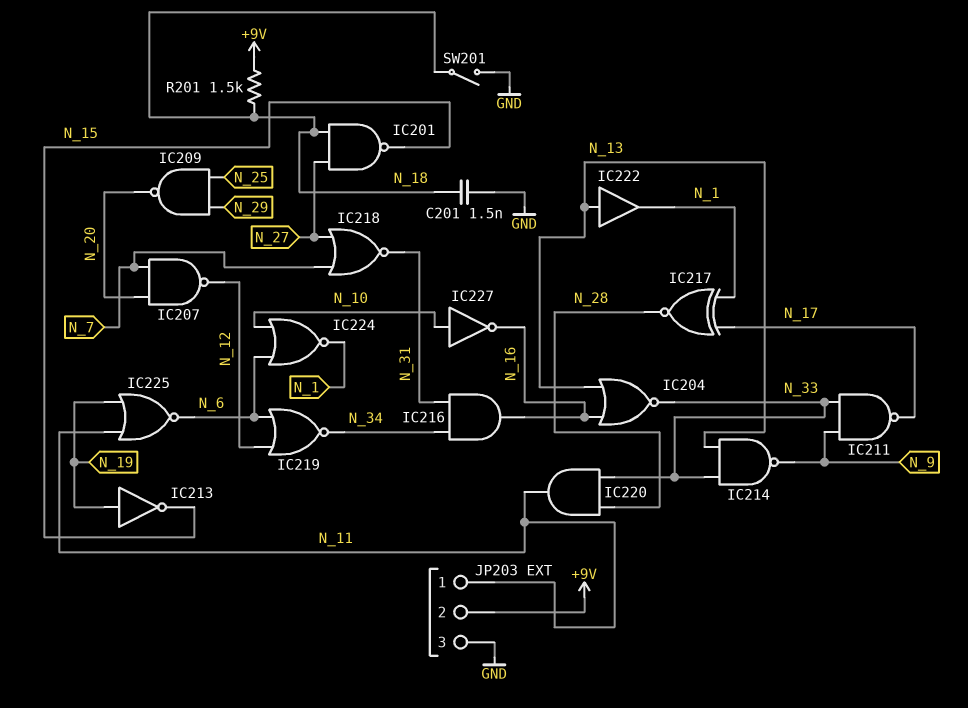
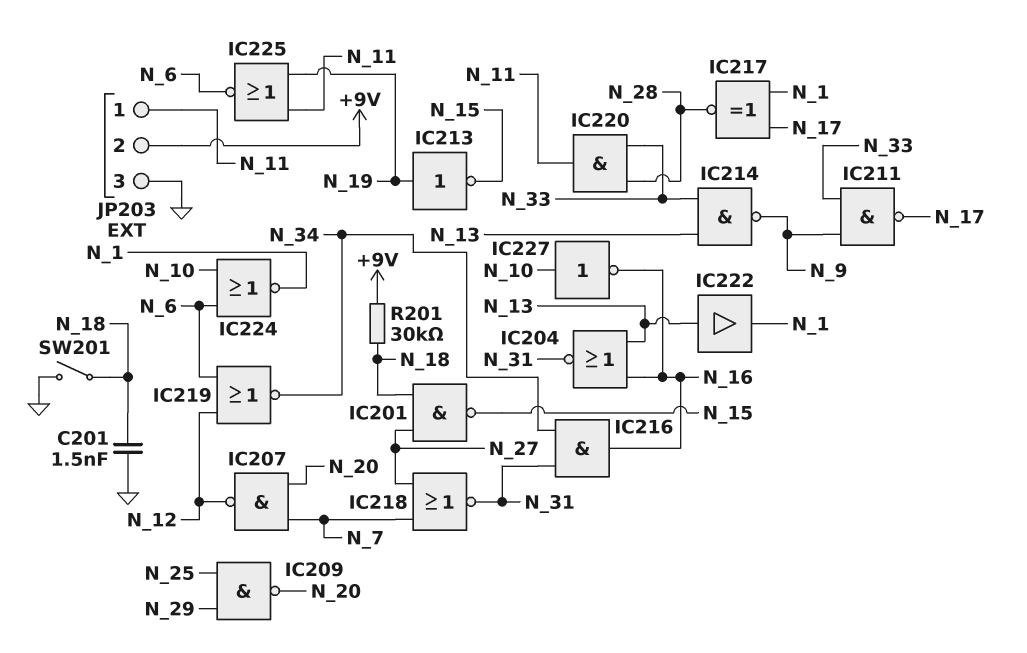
IC204: NOR (in N_13, in N_16, out N_33) -> NOR (in N_13, in N_16, out N_31)
R201: 1.5k (+9V, N_18) -> 30k (+9V, N_18)

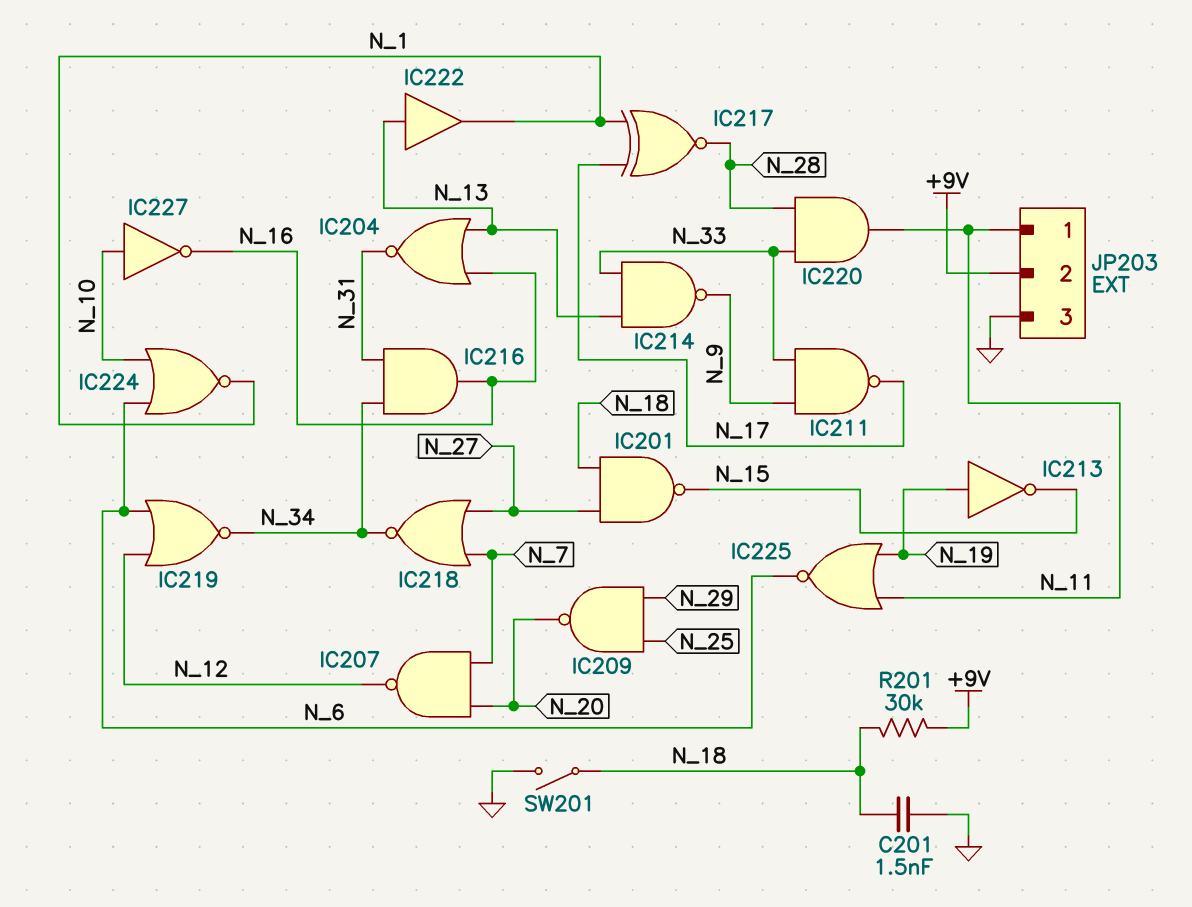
IC218: NOR (in N_7, in N_27, out N_31) -> NOR (in N_7, in N_27, out N_34)

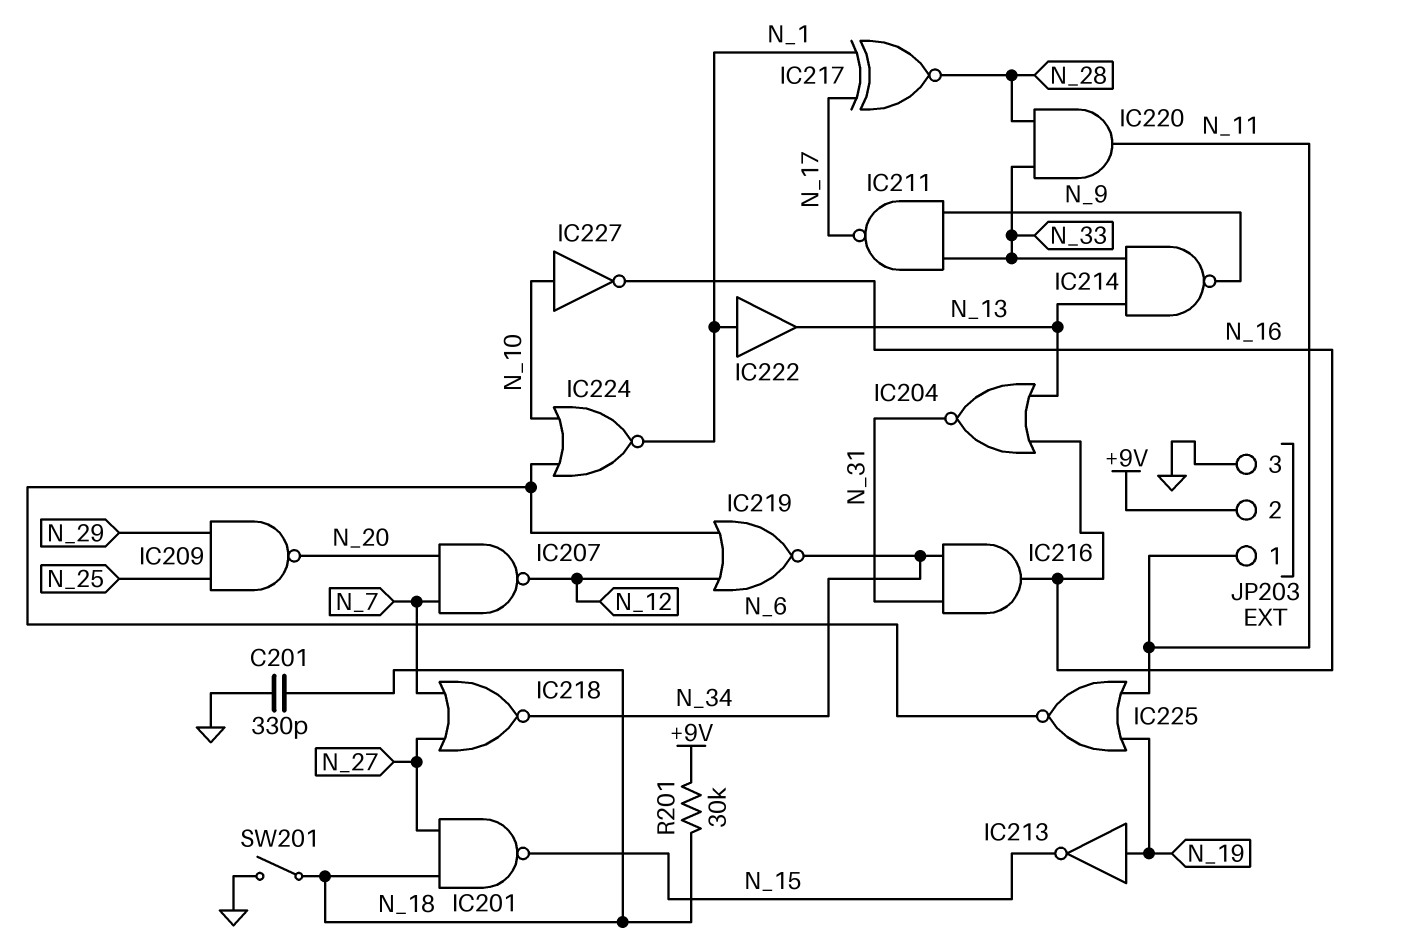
C201: 1.5nF (GND, N_18) -> 330pF (GND, N_18)
IC222: buffer (in N_13, out N_1) -> buffer (in N_1, out N_13)

